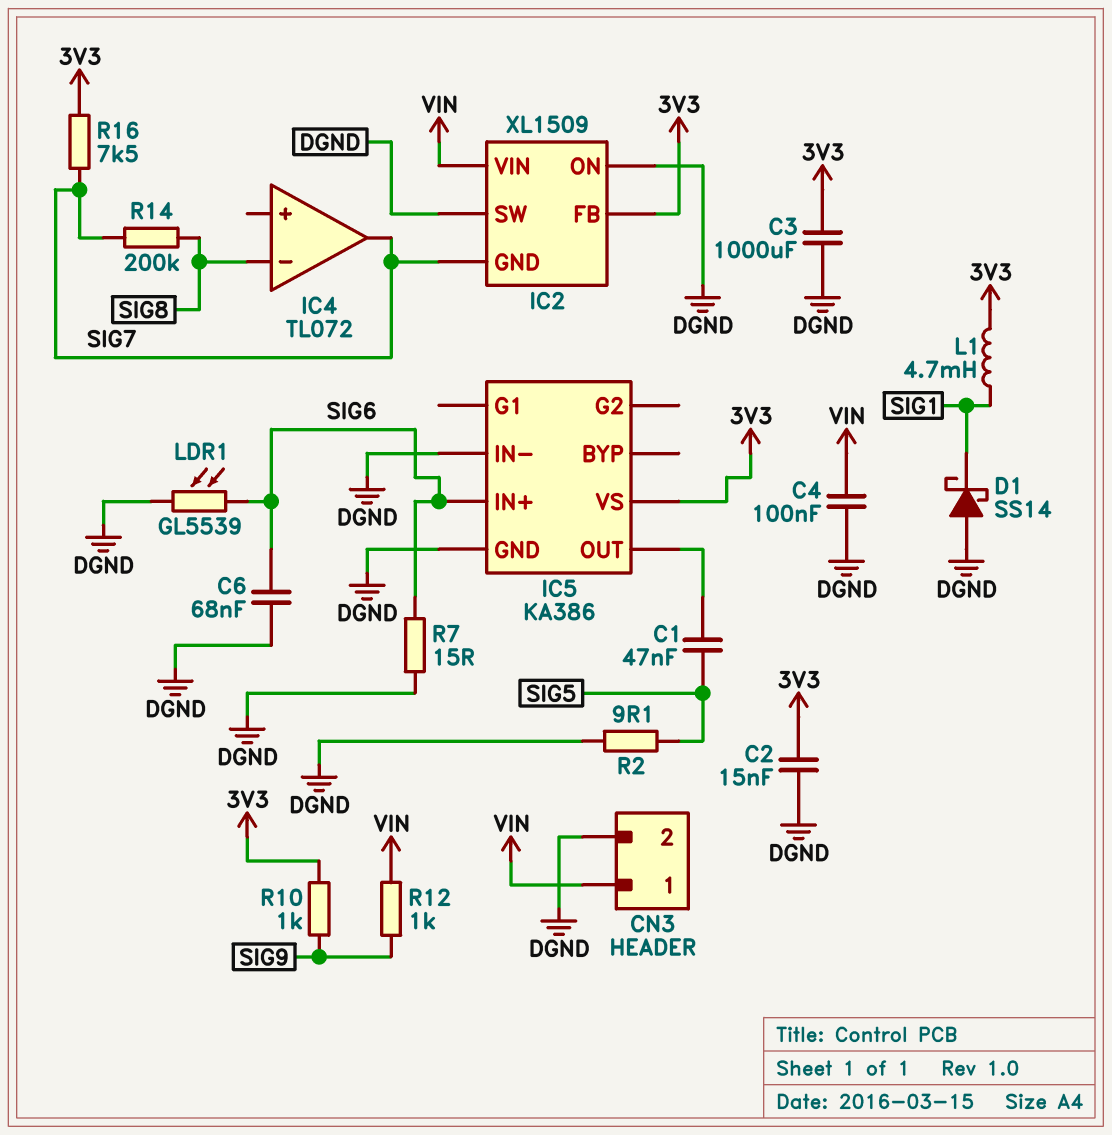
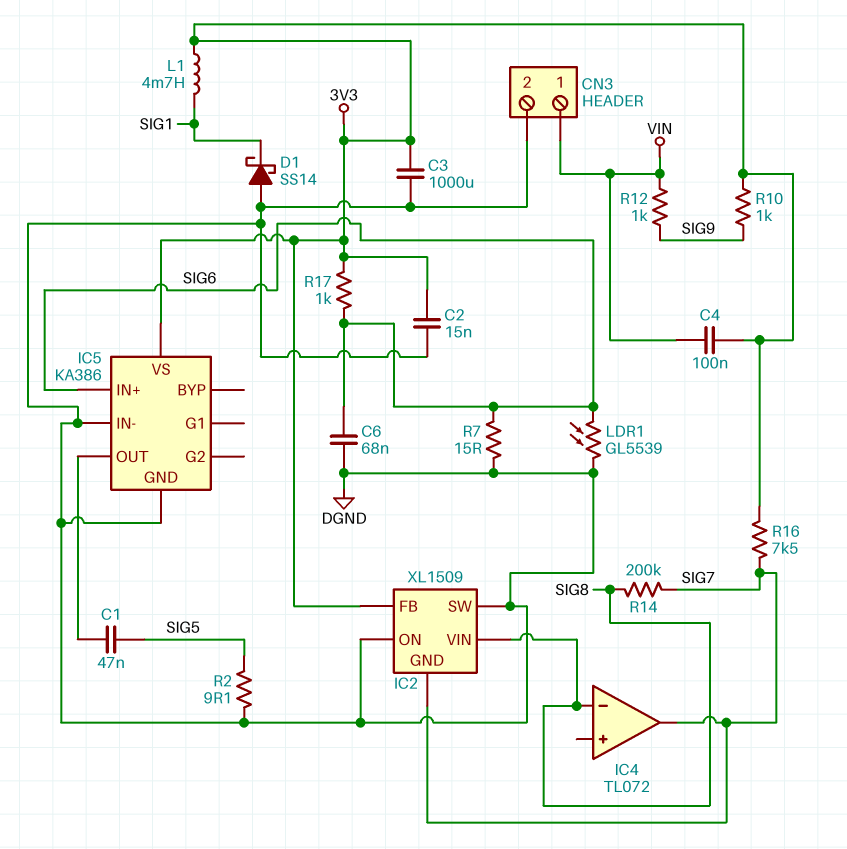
C4: 100nF (DGND, VIN) -> 100nF (3V3, VIN)
IC2 pin VIN: VIN -> SIG8
R17: none -> 1k (3V3, SIG6)

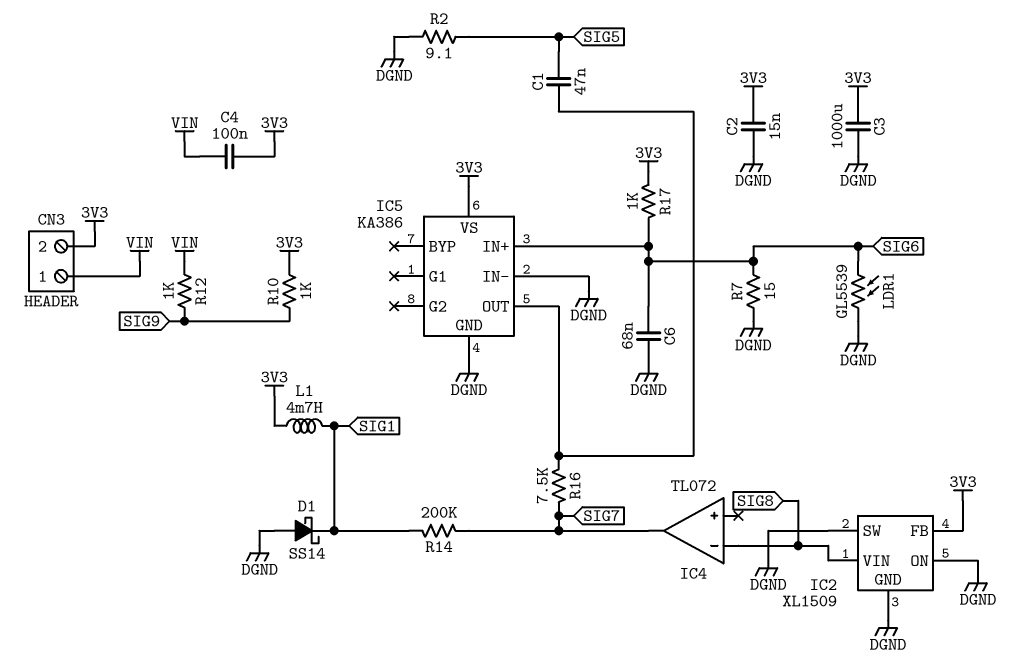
CN3 pin 2: DGND -> 3V3
IC2 pin GND: SIG7 -> DGND
R14: 200k (SIG7, SIG8) -> 200k (SIG1, SIG7)
R16: 7.5k (3V3, SIG7) -> 7.5k (IC5/OUT, SIG7)

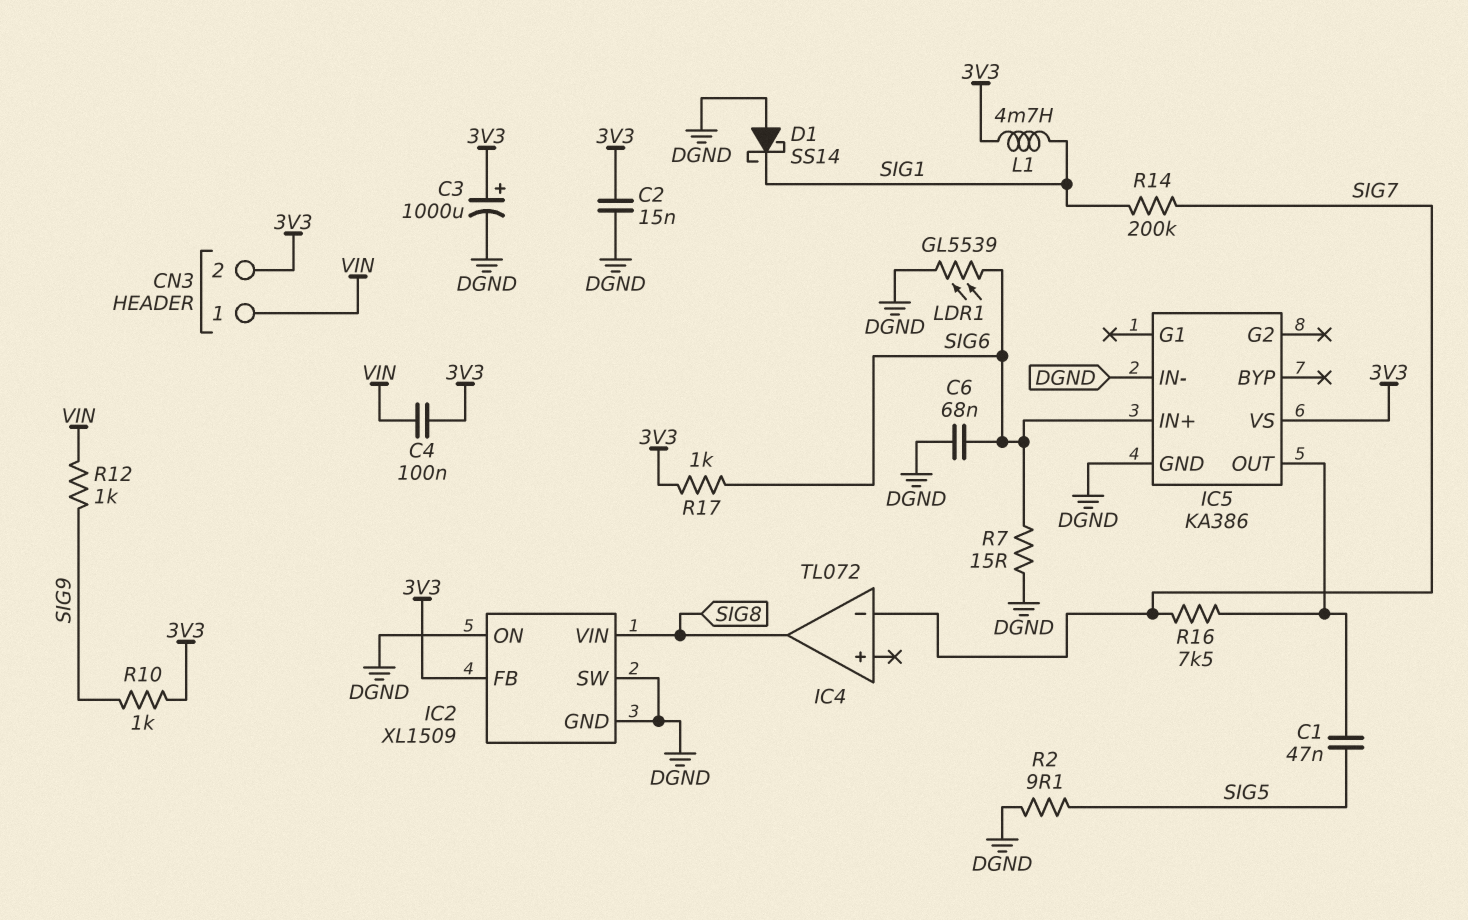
C3: 1000uF (3V3, DGND) -> 1000uF (plus 3V3, minus DGND)
IC4 pin in-: SIG8 -> SIG7
IC4 pin out: SIG7 -> SIG8

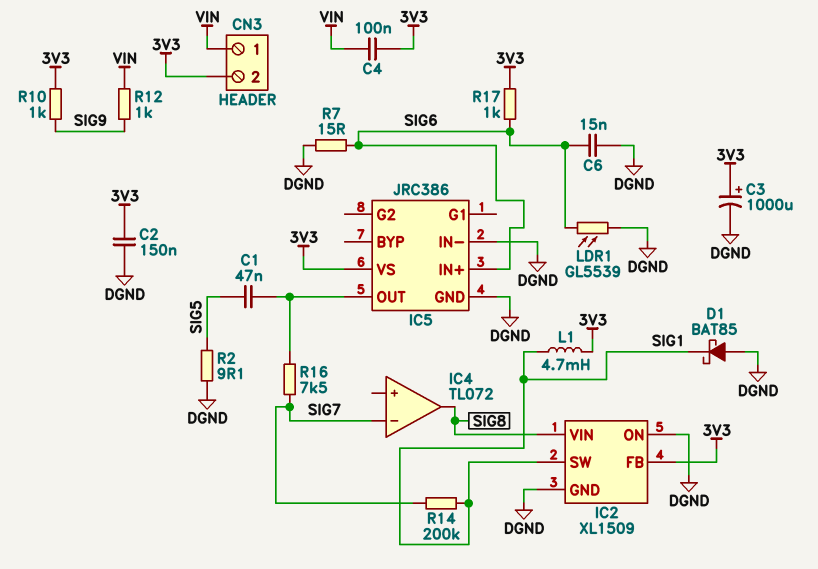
C2: 15nF (3V3, DGND) -> 150nF (3V3, DGND)
C6: 68nF (DGND, SIG6) -> 15nF (DGND, SIG6)
D1: schottky SS14 (A DGND, K SIG1) -> schottky BAT85 (A DGND, K SIG1)
IC2 pin SW: DGND -> SIG1
IC5: KA386 -> JRC386

